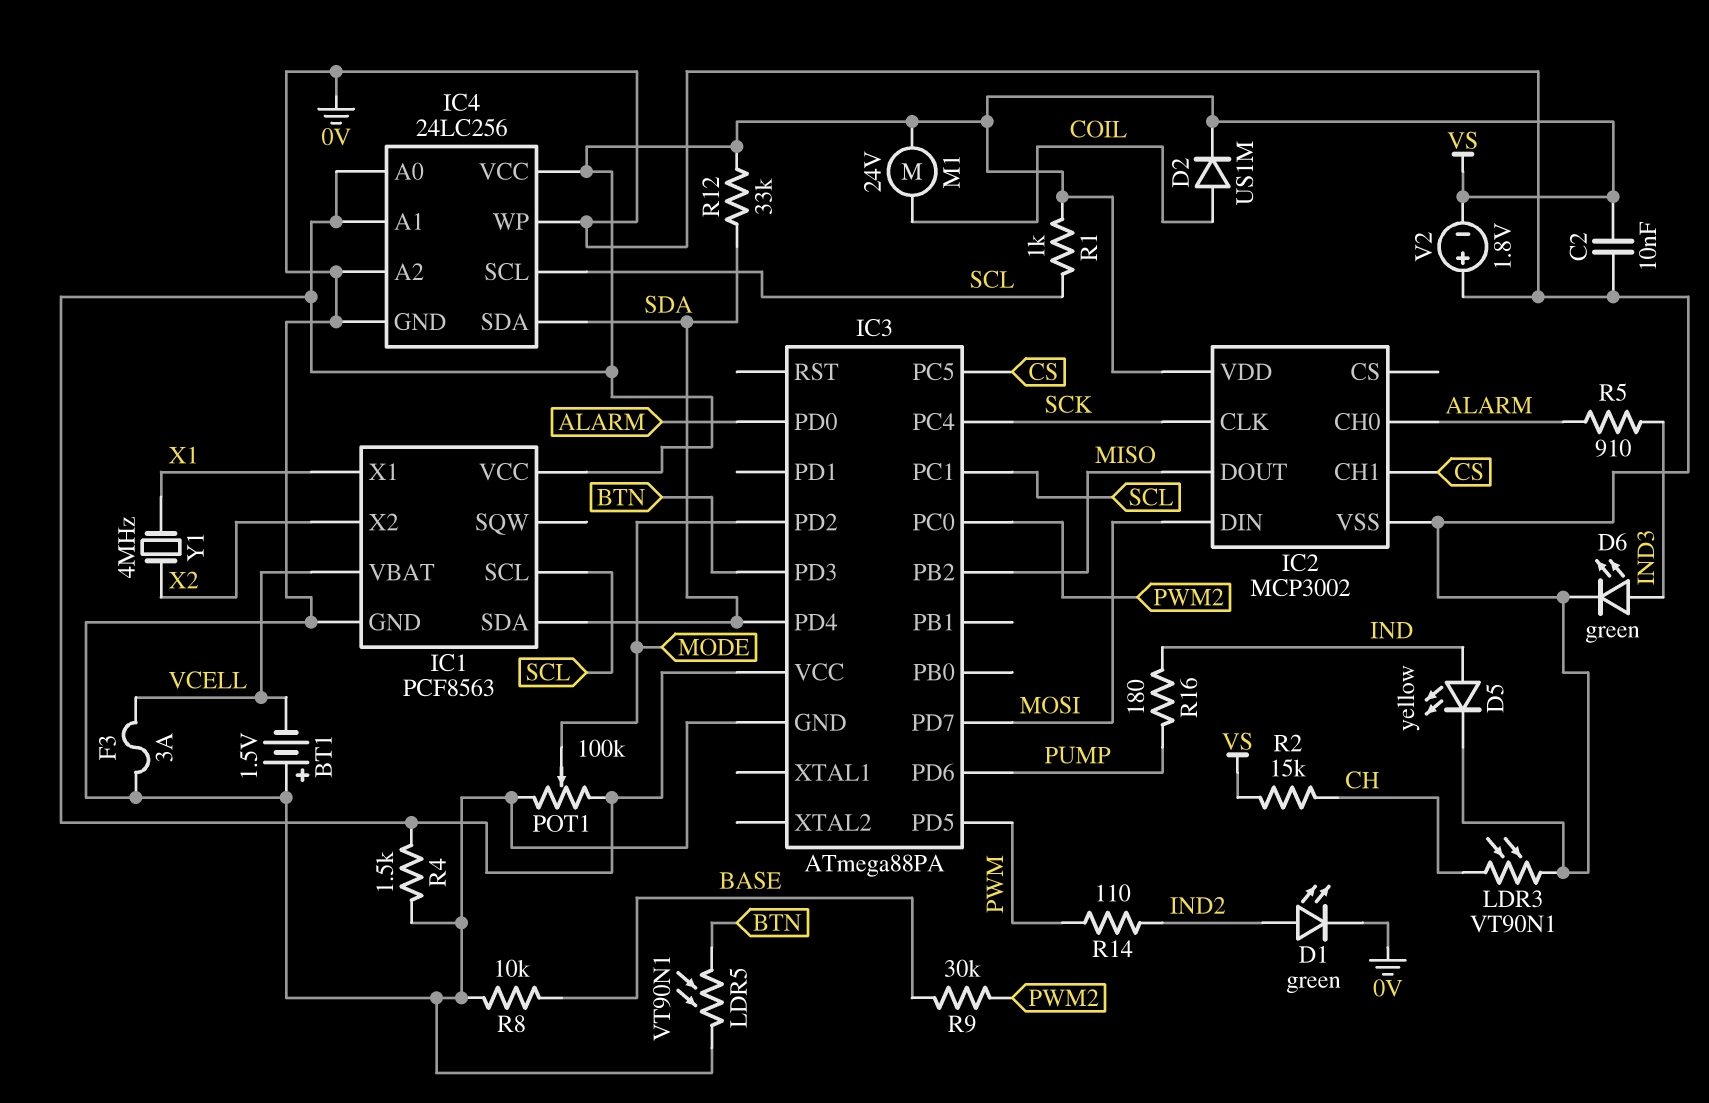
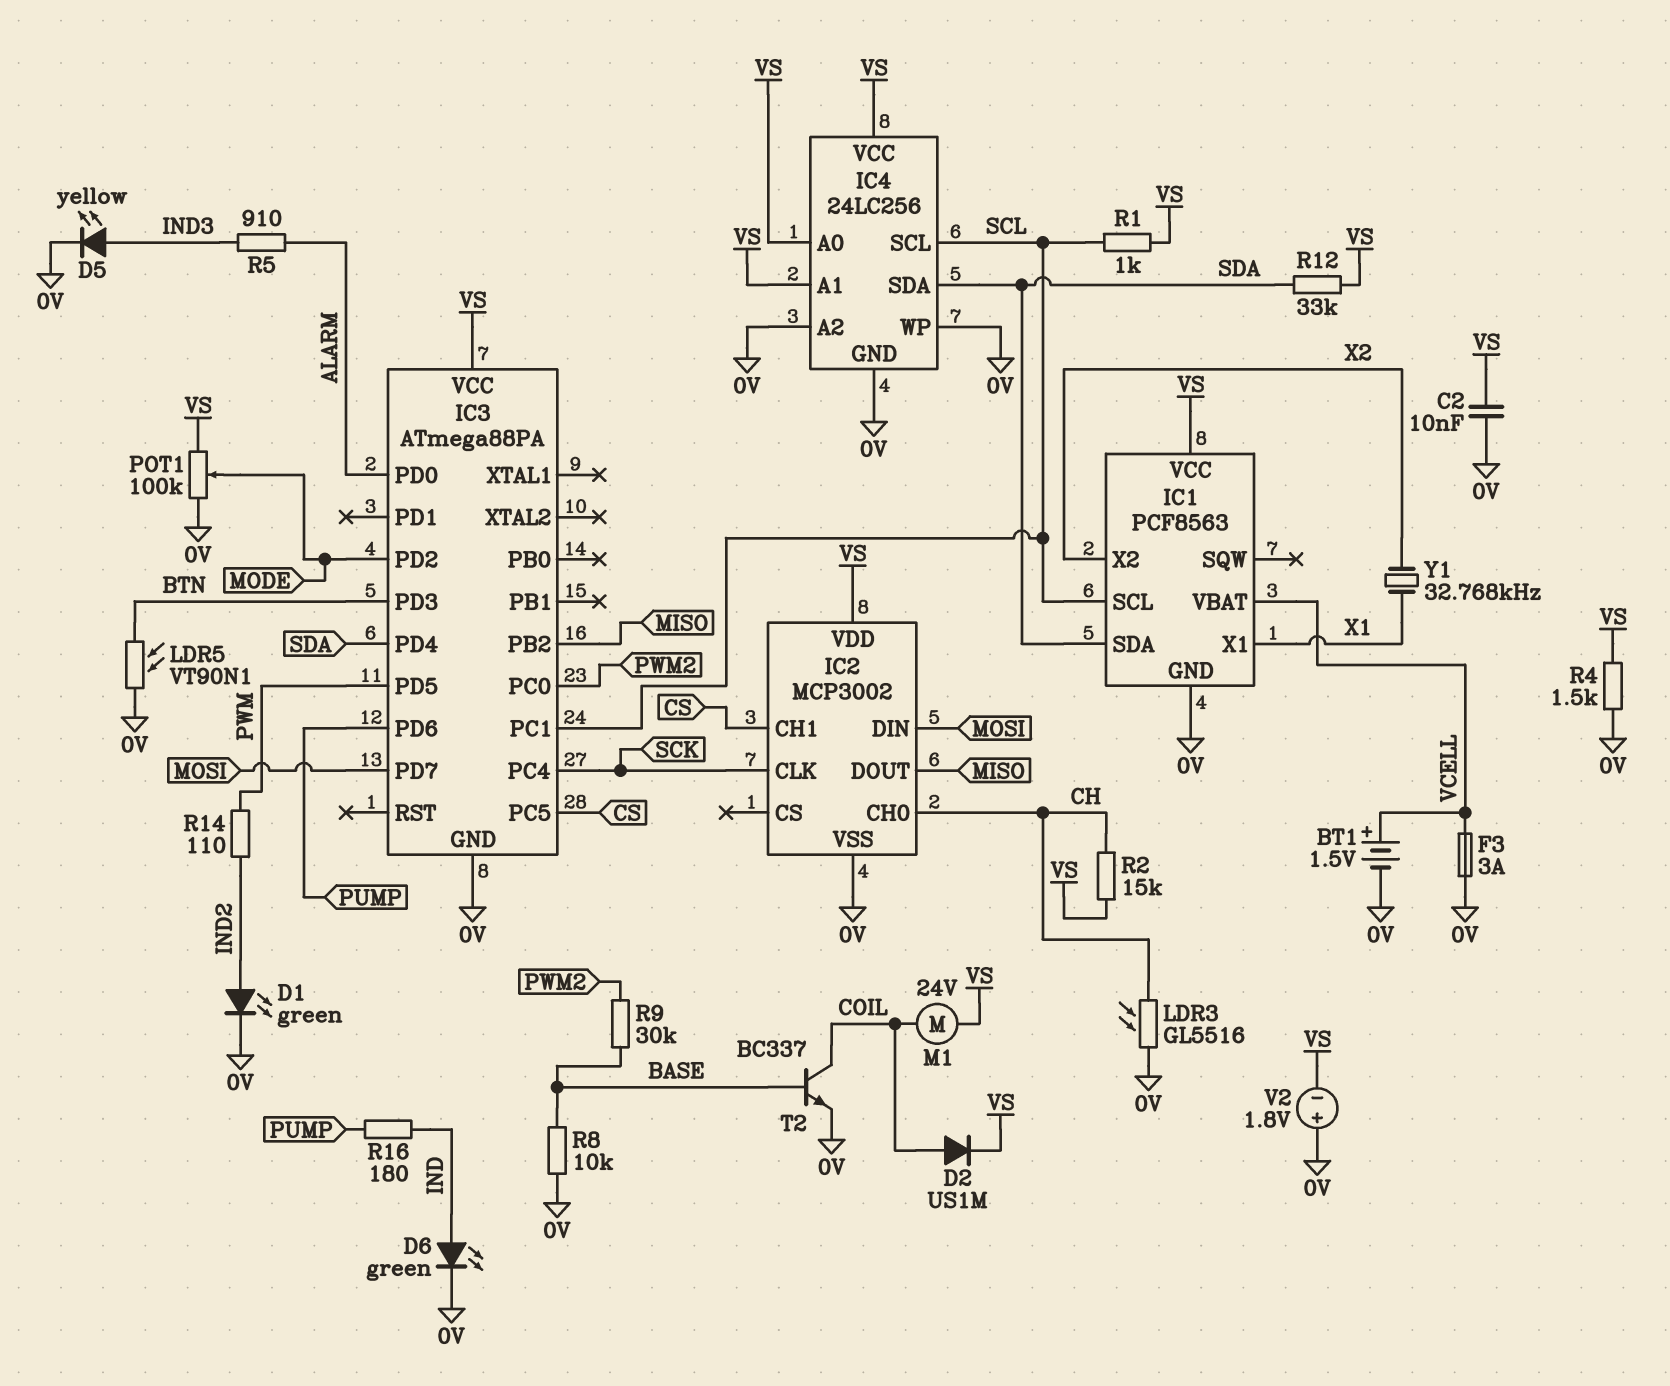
BT1: 1.5V (plus 0V, minus VCELL) -> 1.5V (plus VCELL, minus 0V)
D5: LED yellow (A IND, K 0V) -> LED yellow (A IND3, K 0V)
D6: LED green (A IND3, K 0V) -> LED green (A IND, K 0V)
IC2 pin CH0: ALARM -> CH
LDR3: VT90N1 (0V, CH) -> GL5516 (0V, CH)
T2: none -> NPN BC337 (B BASE, C COIL, E 0V)
Y1: 4MHz (X1, X2) -> 32.768kHz (X1, X2)

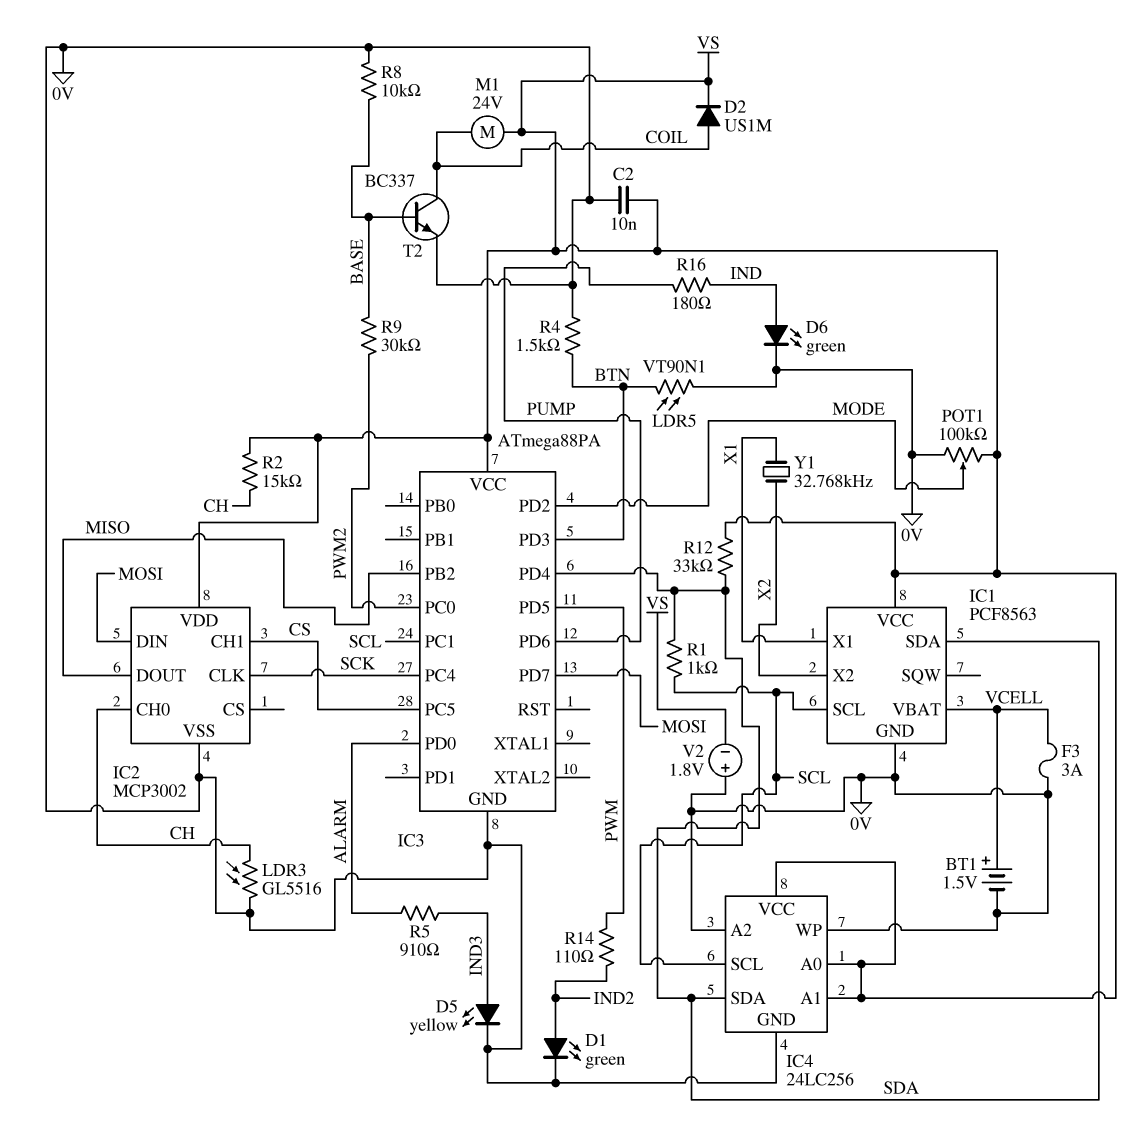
R1: 1k (SCL, VS) -> 1k (SCL, SDA)
R4: 1.5k (0V, VS) -> 1.5k (0V, BTN)

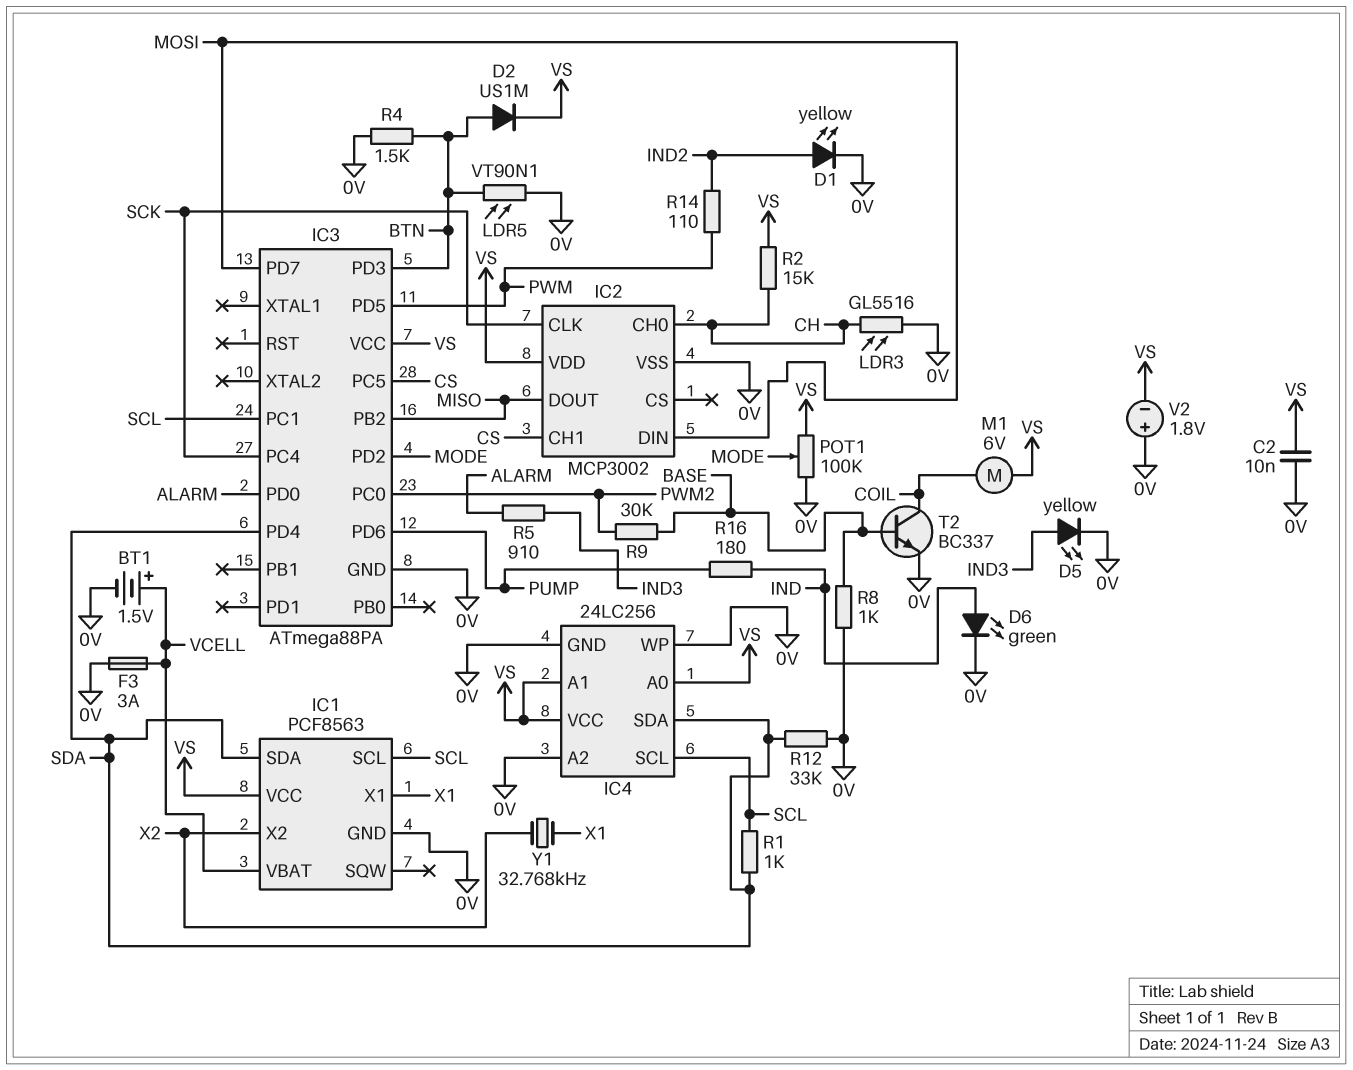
D1: LED green (A IND2, K 0V) -> LED yellow (A IND2, K 0V)
D2: diode US1M (A COIL, K VS) -> diode US1M (A BTN, K VS)
M1: motor 24V (COIL, VS) -> motor 6V (COIL, VS)
R8: 10k (0V, BASE) -> 1k (0V, BASE)
R12: 33k (SDA, VS) -> 33k (0V, SDA)

